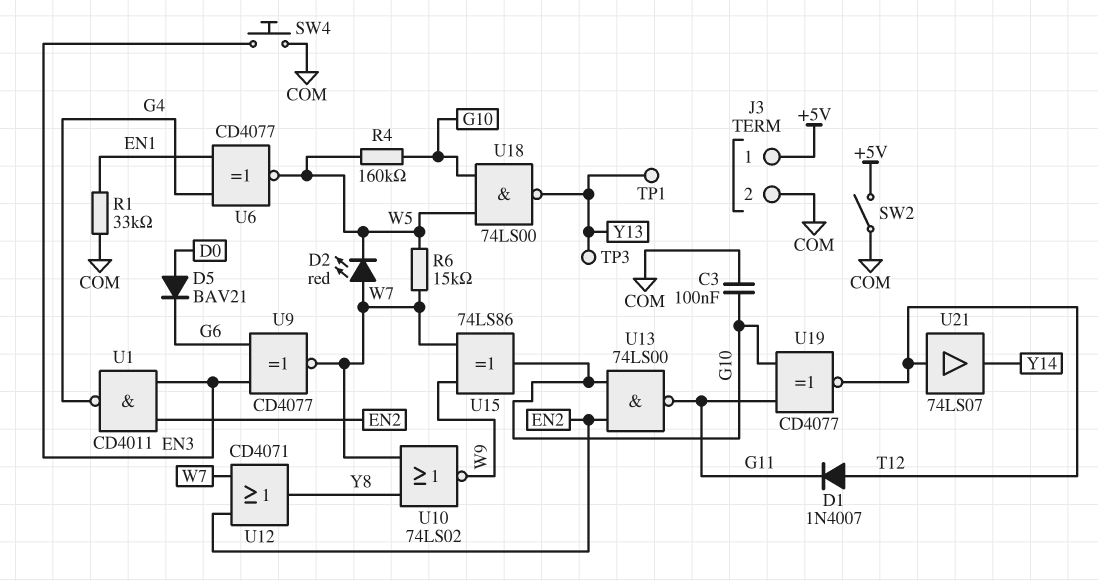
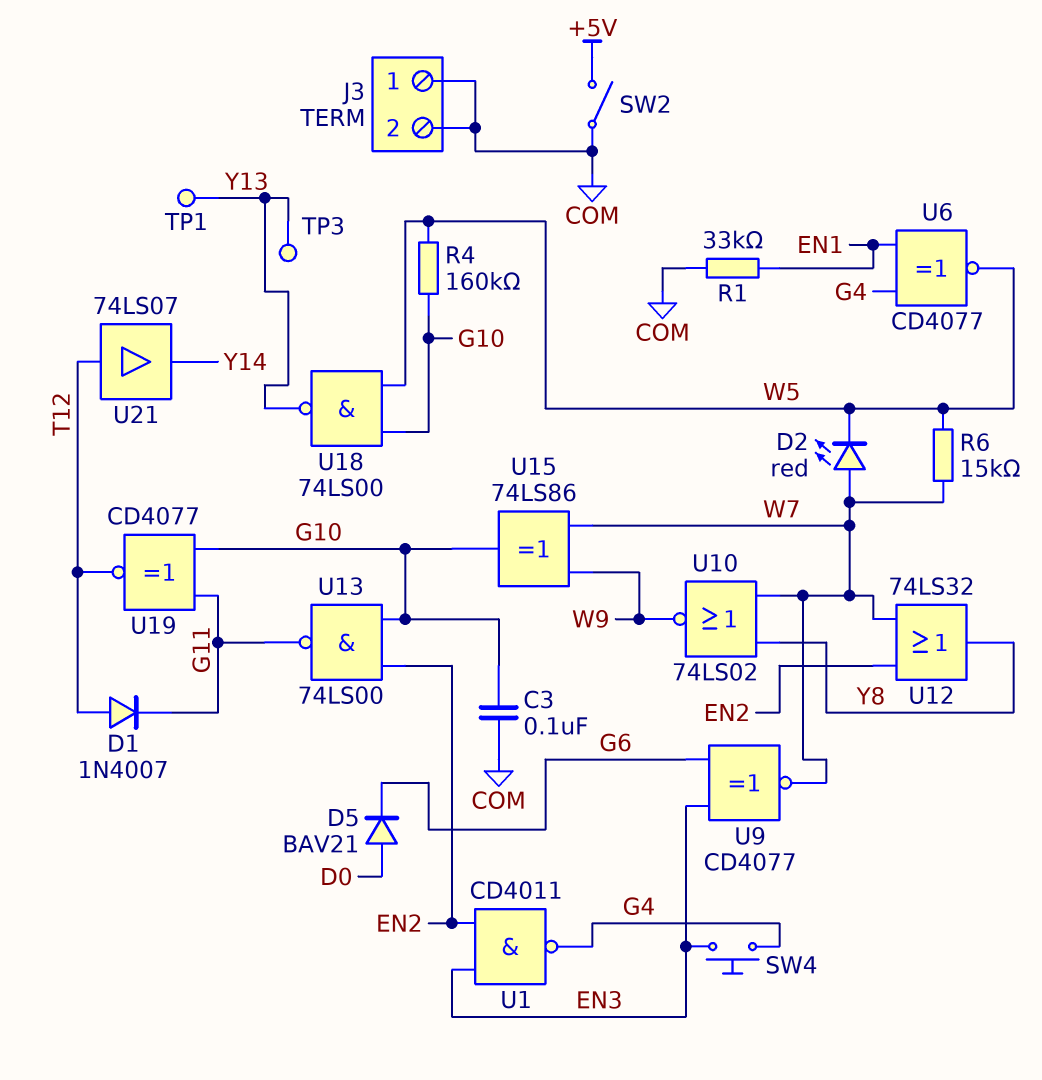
J3 pin 1: +5V -> COM
SW4: button (COM, EN3) -> button (EN3, G4)
U12: OR CD4071 (in EN2, in W7, out Y8) -> OR 74LS32 (in EN2, in W7, out Y8)

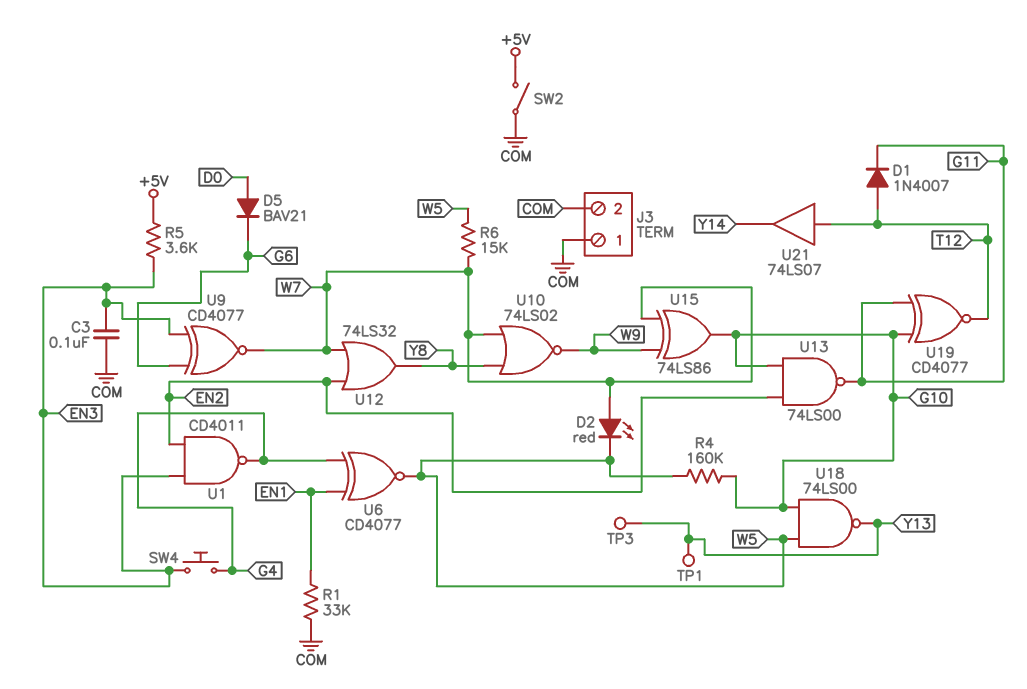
C3: 100nF (COM, G10) -> 100nF (COM, EN3)
R5: none -> 3.6k (+5V, EN3)

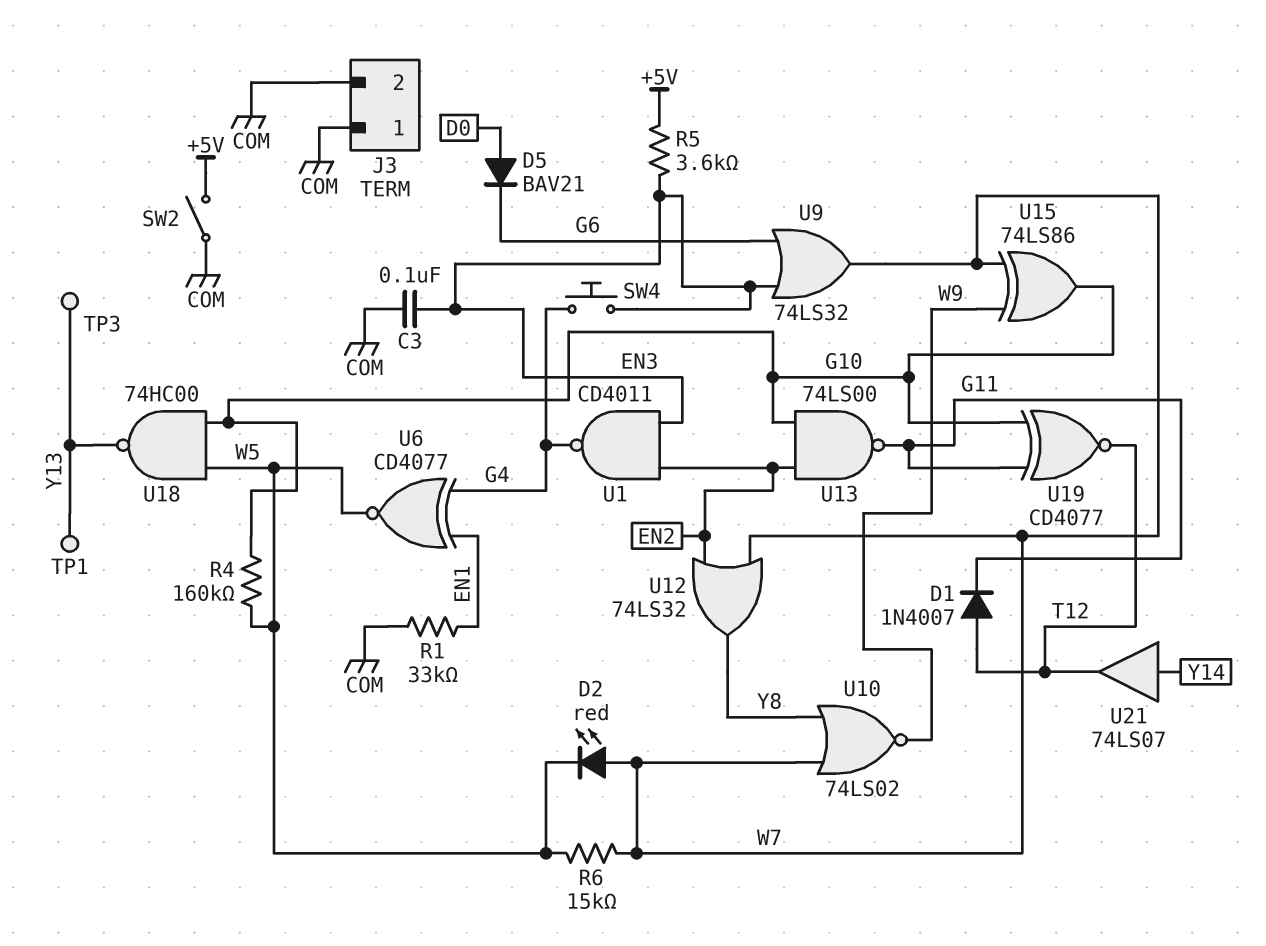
U9: XNOR CD4077 (in EN3, in G6, out W7) -> OR 74LS32 (in EN3, in G6, out W7)
U18: NAND 74LS00 (in G10, in W5, out Y13) -> NAND 74HC00 (in G10, in W5, out Y13)
U21: buffer 74LS07 (in T12, out Y14) -> buffer 74LS07 (in Y14, out T12)

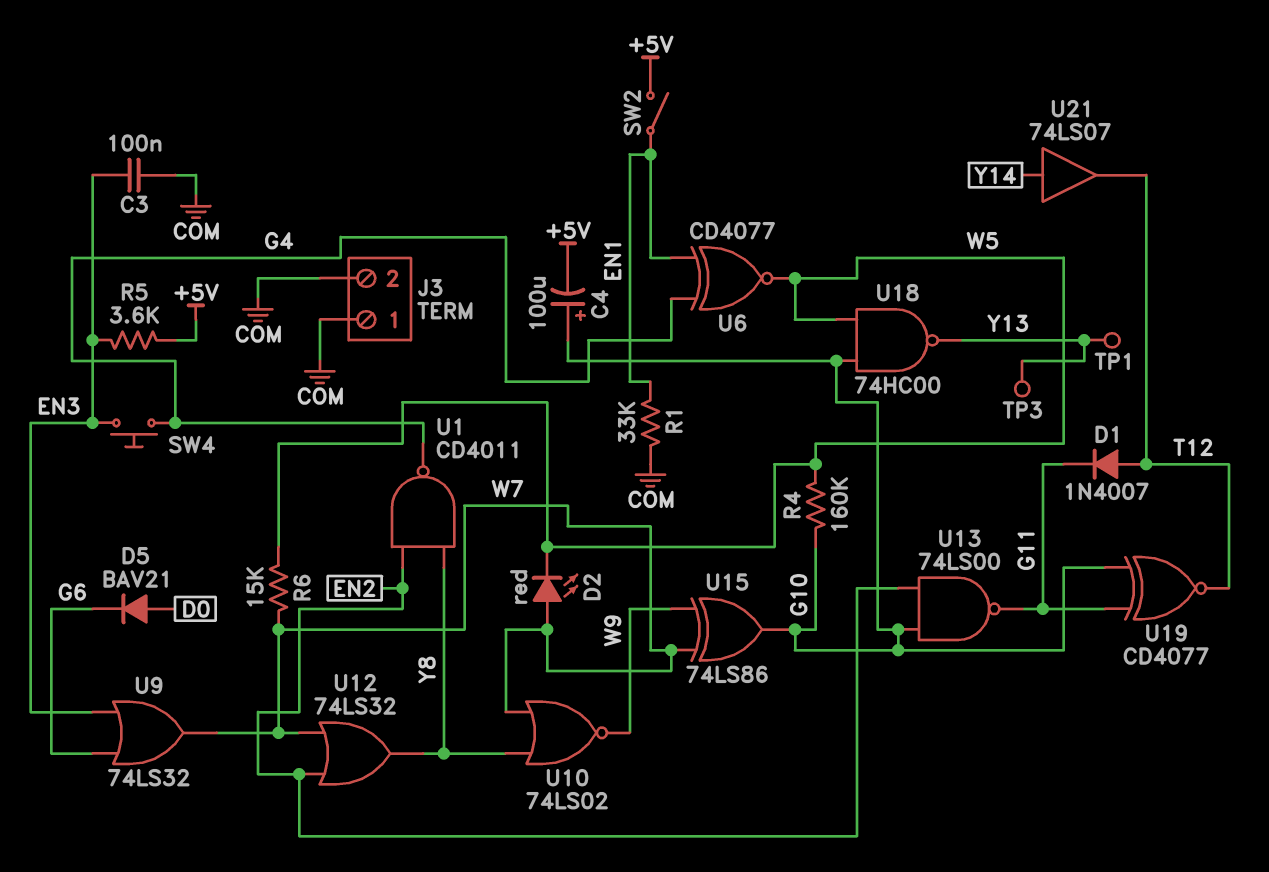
C4: none -> 100uF (plus G10, minus +5V)
SW2: switch (+5V, COM) -> switch (+5V, EN1)
U1: NAND CD4011 (in EN2, in EN3, out G4) -> NAND CD4011 (in EN2, in Y8, out G4)

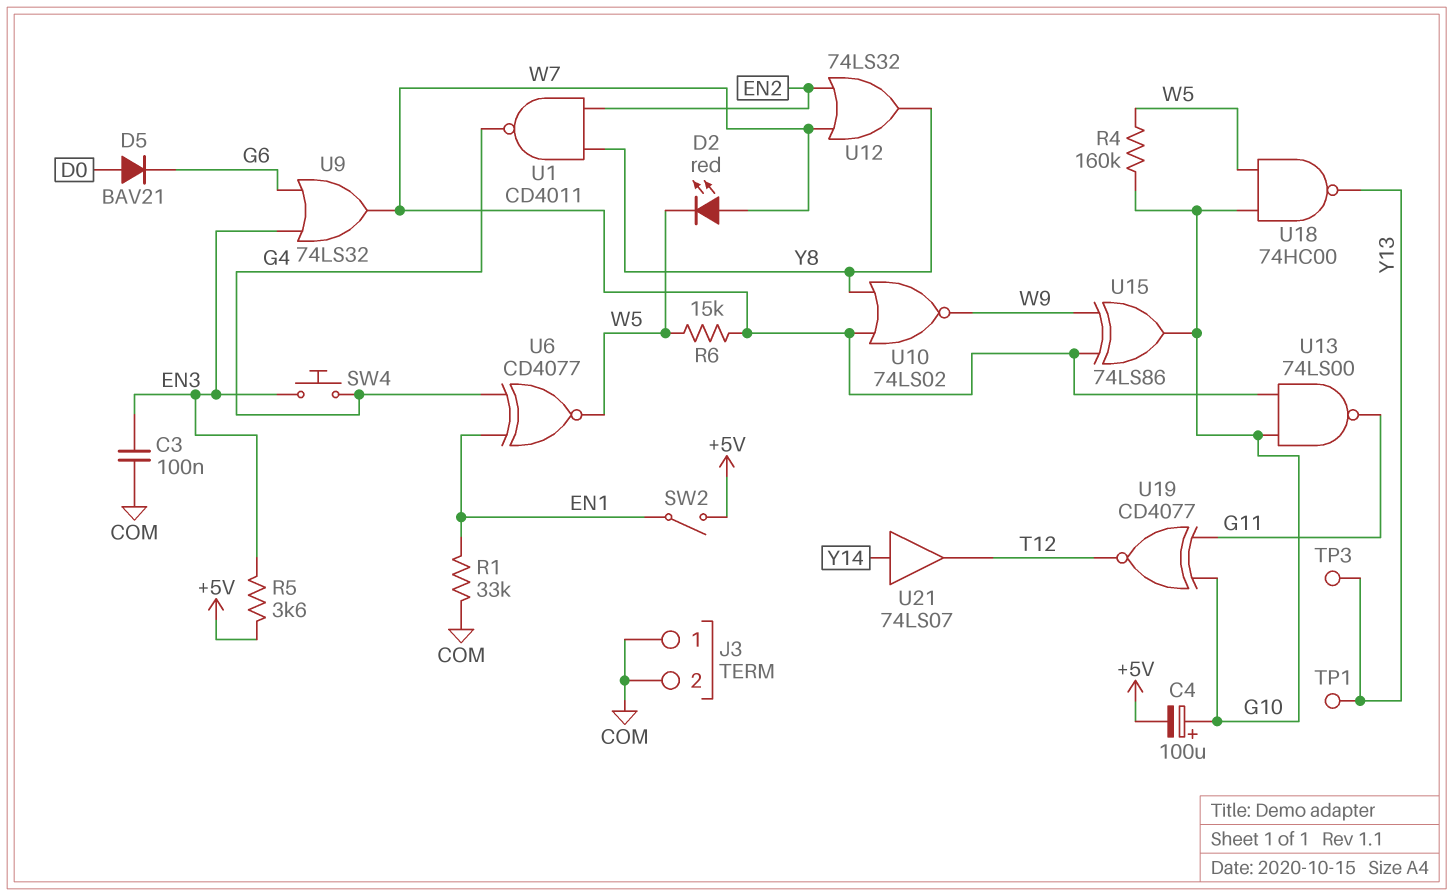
D1: diode 1N4007 (A T12, K G11) -> none
U13: NAND 74LS00 (in EN2, in G10, out G11) -> NAND 74LS00 (in G10, in W7, out G11)

